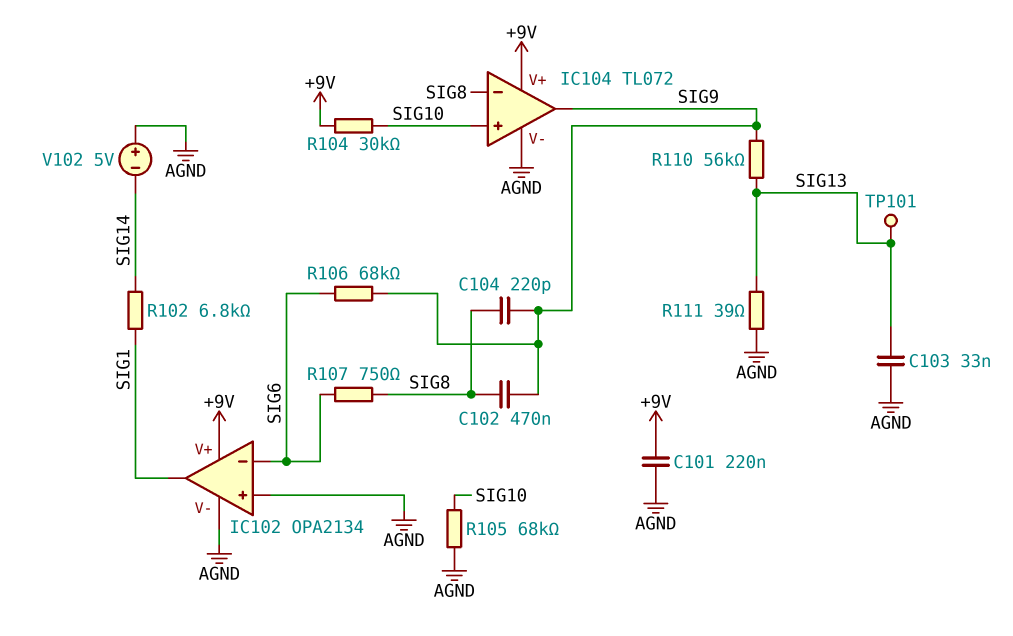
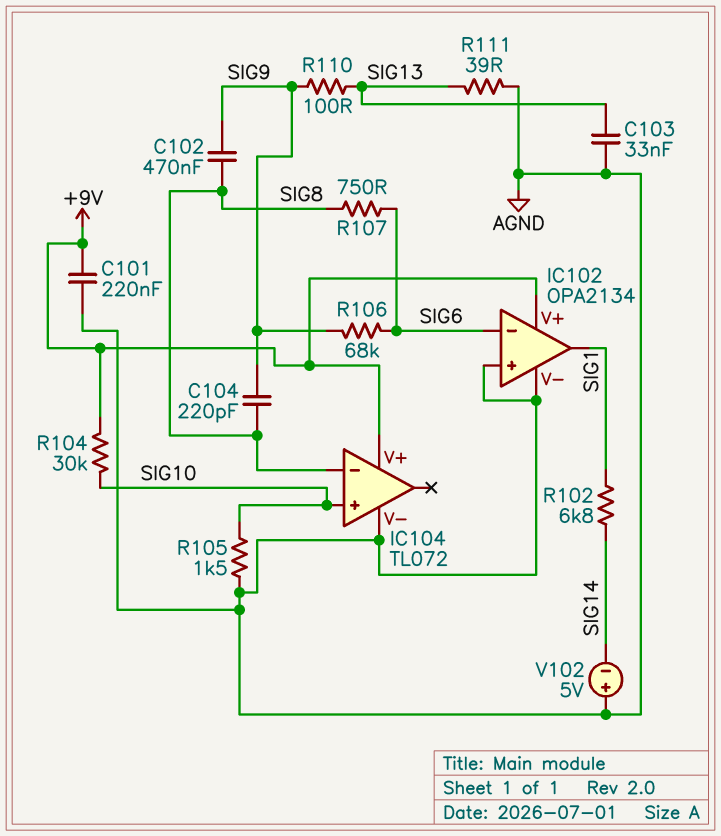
IC104 pin out: SIG9 -> none
R105: 68k (AGND, SIG10) -> 1.5k (AGND, SIG10)
R110: 56k (SIG9, SIG13) -> 100 (SIG9, SIG13)
TP101: test point (SIG13) -> none

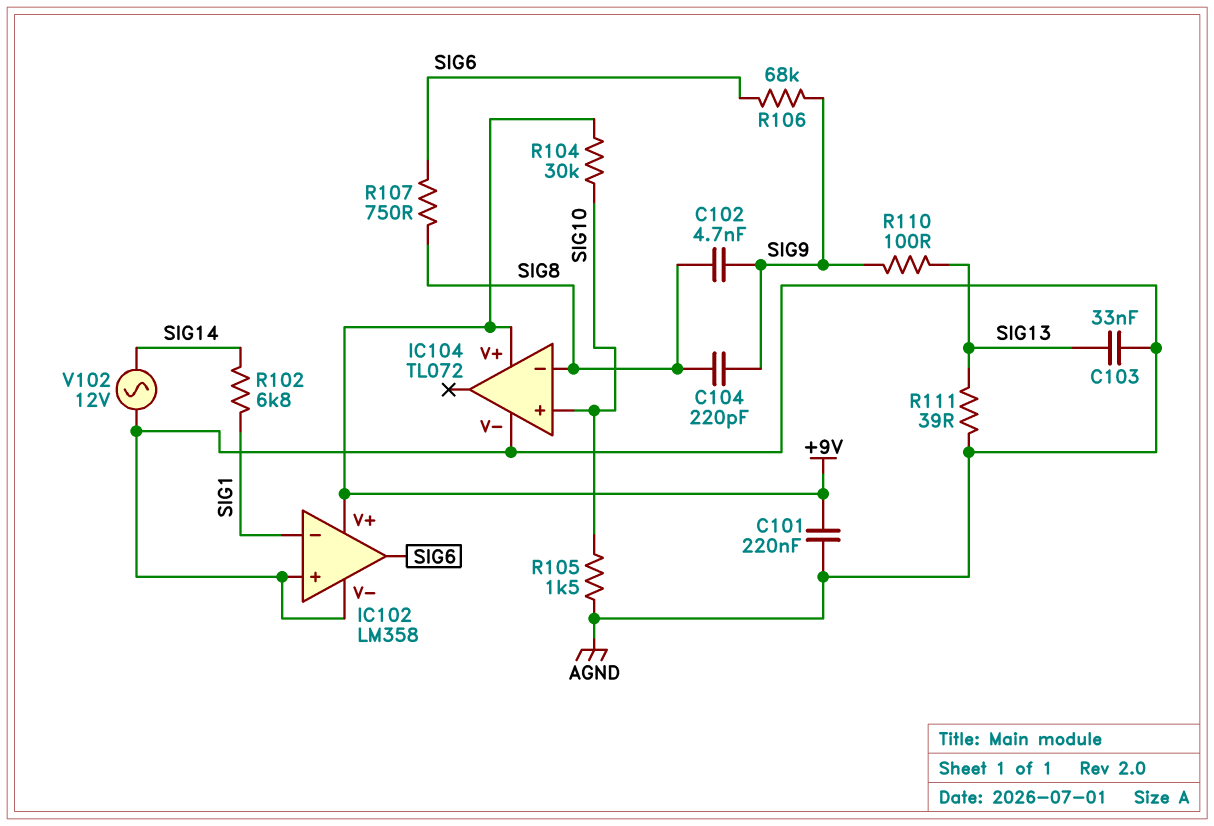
C102: 470nF (SIG8, SIG9) -> 4.7nF (SIG8, SIG9)
IC102: OPA2134 -> LM358
IC102 pin in-: SIG6 -> SIG1
IC102 pin out: SIG1 -> SIG6
V102: 5V (plus AGND, minus SIG14) -> AC 12V (AGND, SIG14)

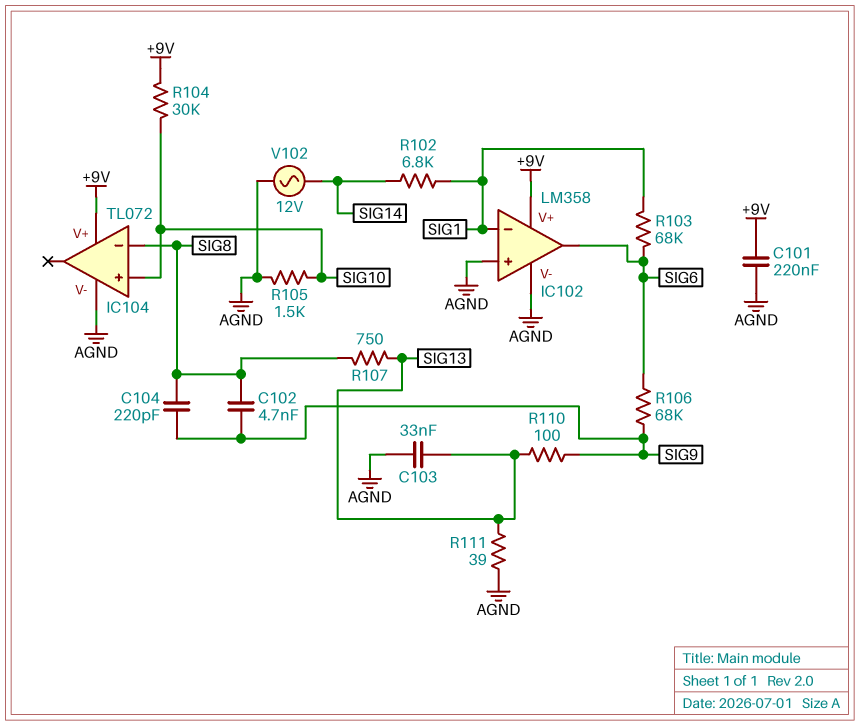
R103: none -> 68k (SIG1, SIG6)
R107: 750 (SIG6, SIG8) -> 750 (SIG8, SIG13)

